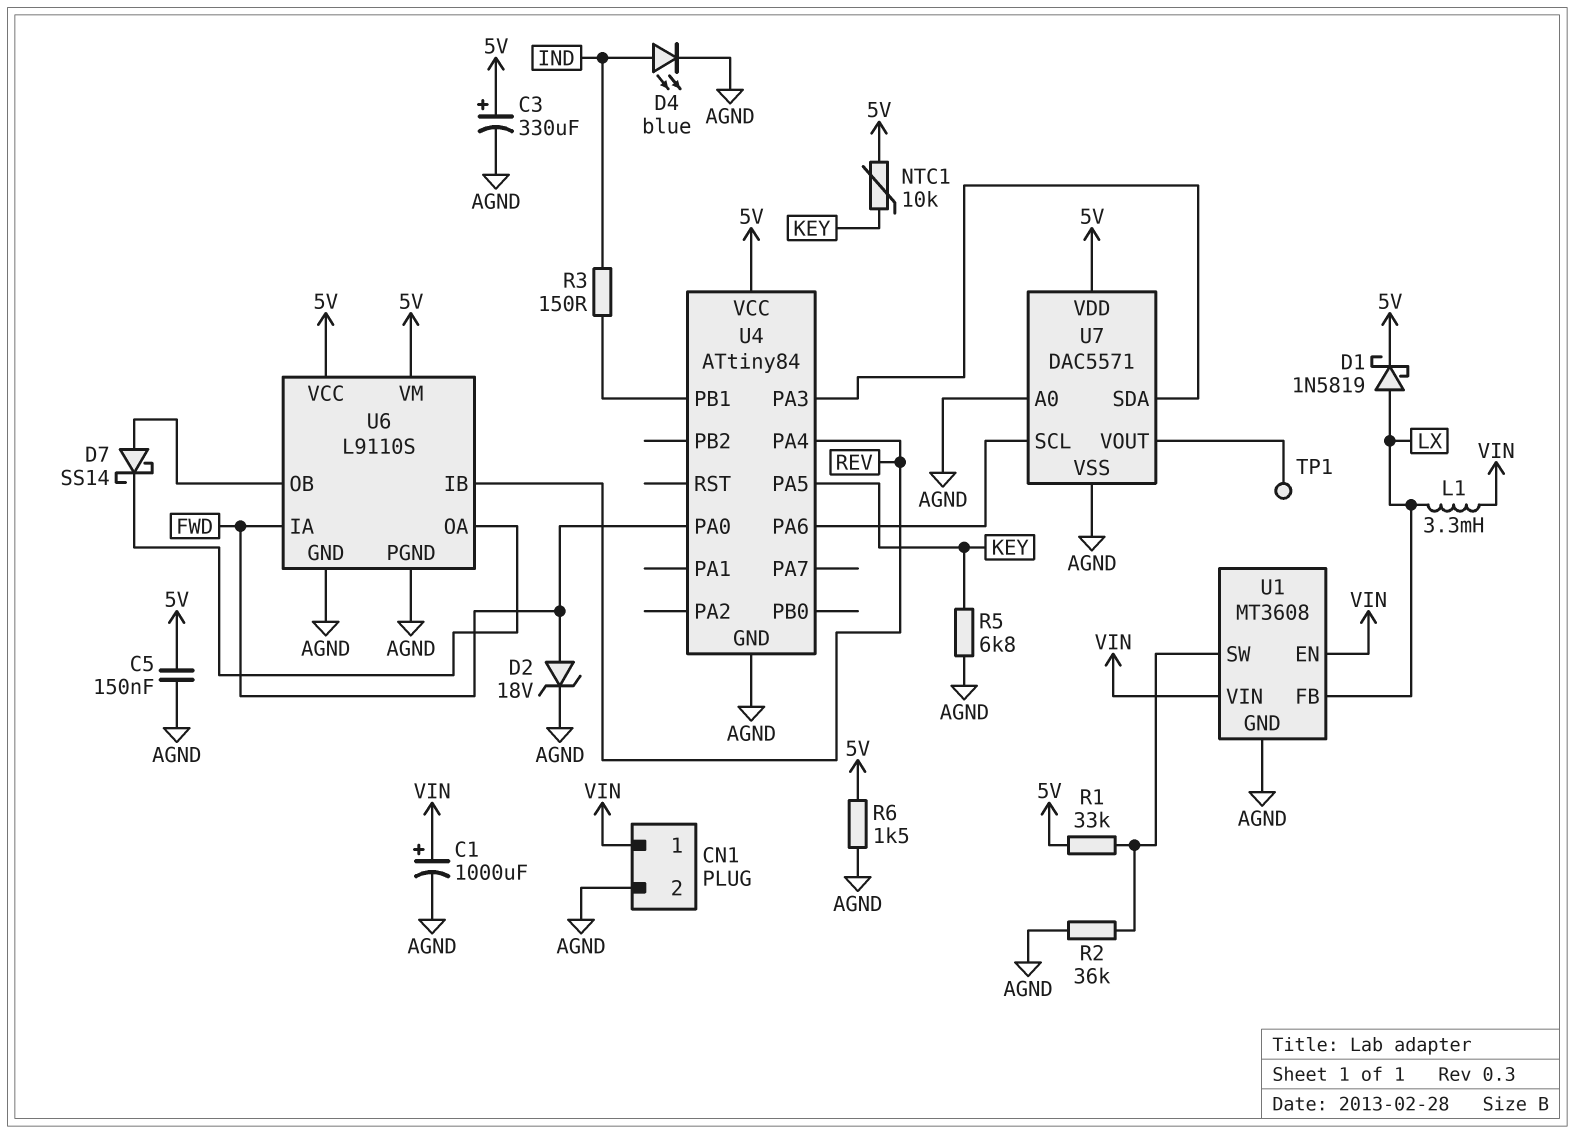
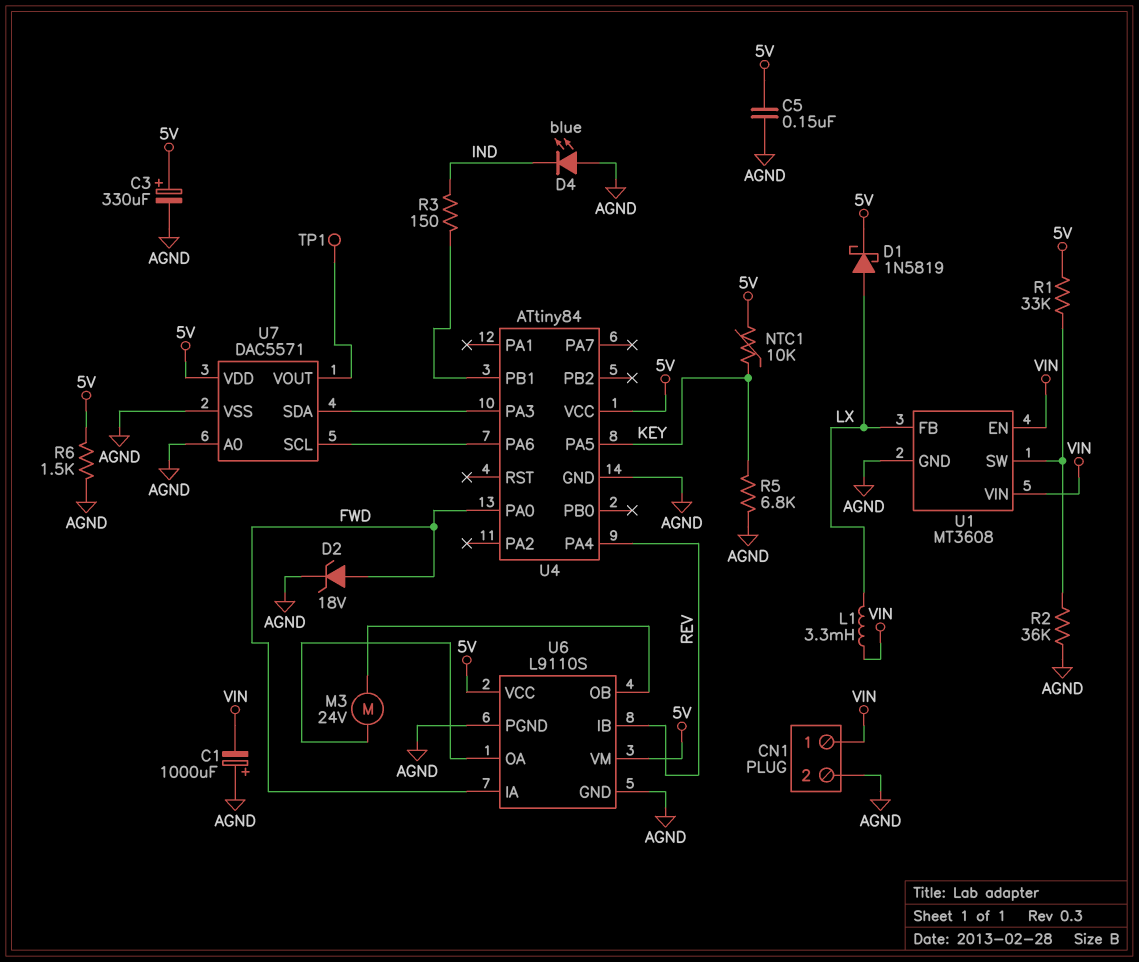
C1: 1000uF (plus VIN, minus AGND) -> 1000uF (plus AGND, minus VIN)
D4: LED blue (A IND, K AGND) -> LED blue (A AGND, K IND)
D7: schottky SS14 (A U6/OB, K U6/OA) -> none
M3: none -> motor 24V (U6/OA, U6/OB)

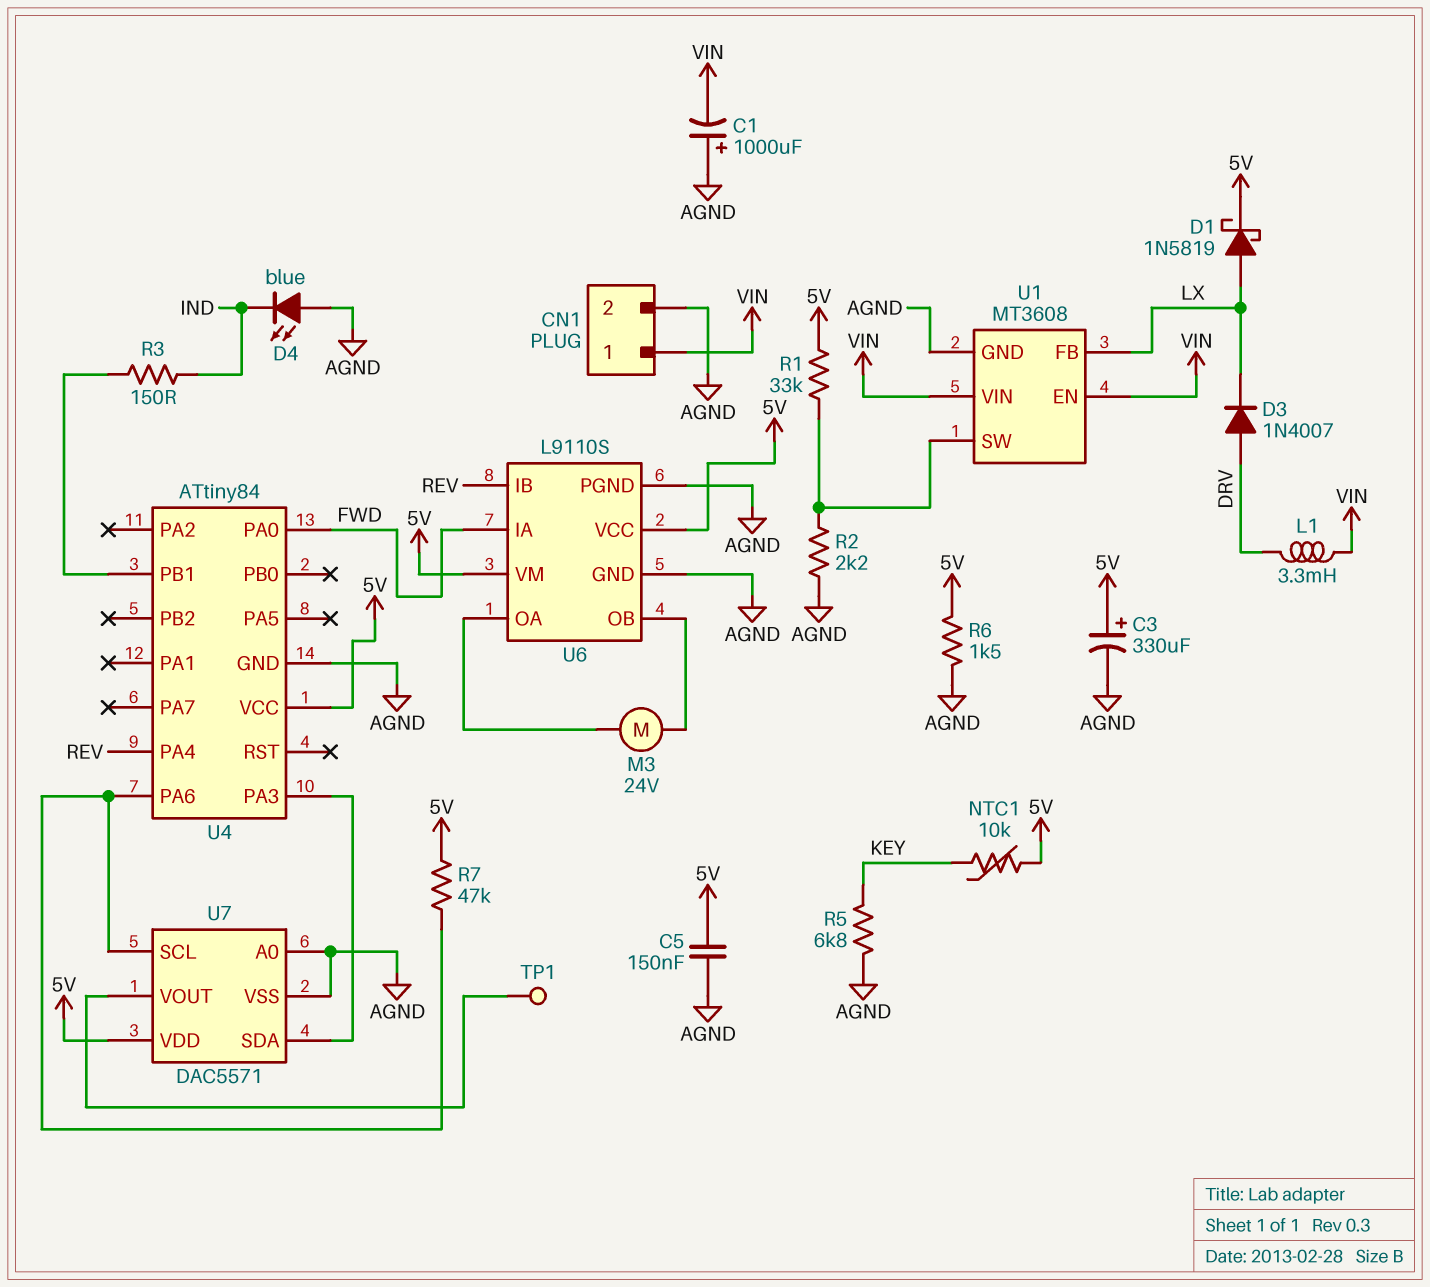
D2: zener 18V (A FWD, K AGND) -> none
D3: none -> diode 1N4007 (A DRV, K LX)
L1: 3.3mH (LX, VIN) -> 3.3mH (DRV, VIN)
R2: 36k (AGND, U1/SW) -> 2.2k (AGND, U1/SW)
R7: none -> 47k (5V, U4/PA6)
U4 pin PA5: KEY -> none

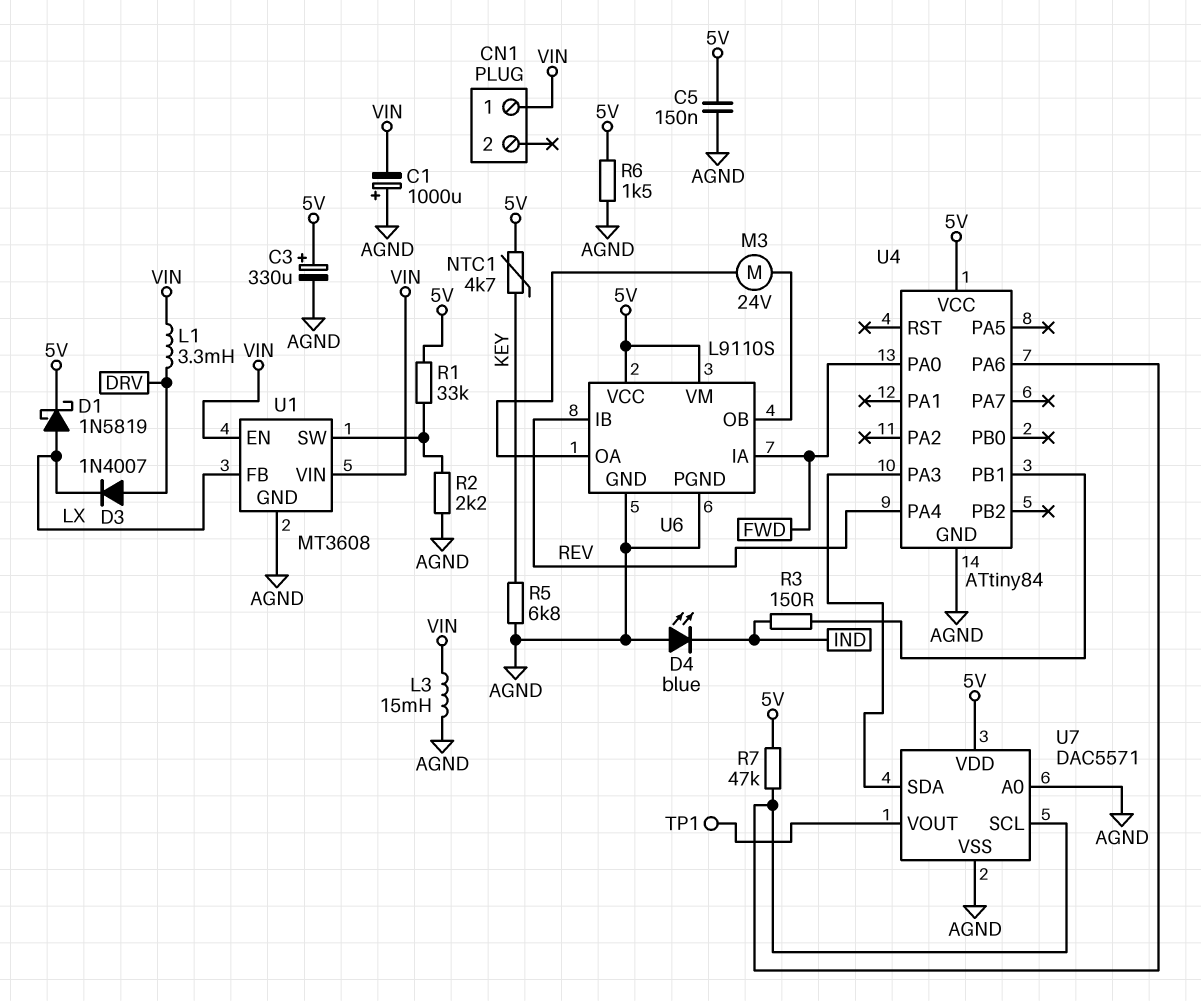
CN1 pin 2: AGND -> none
L3: none -> 15mH (AGND, VIN)
NTC1: 10k (5V, KEY) -> 4.7k (5V, KEY)

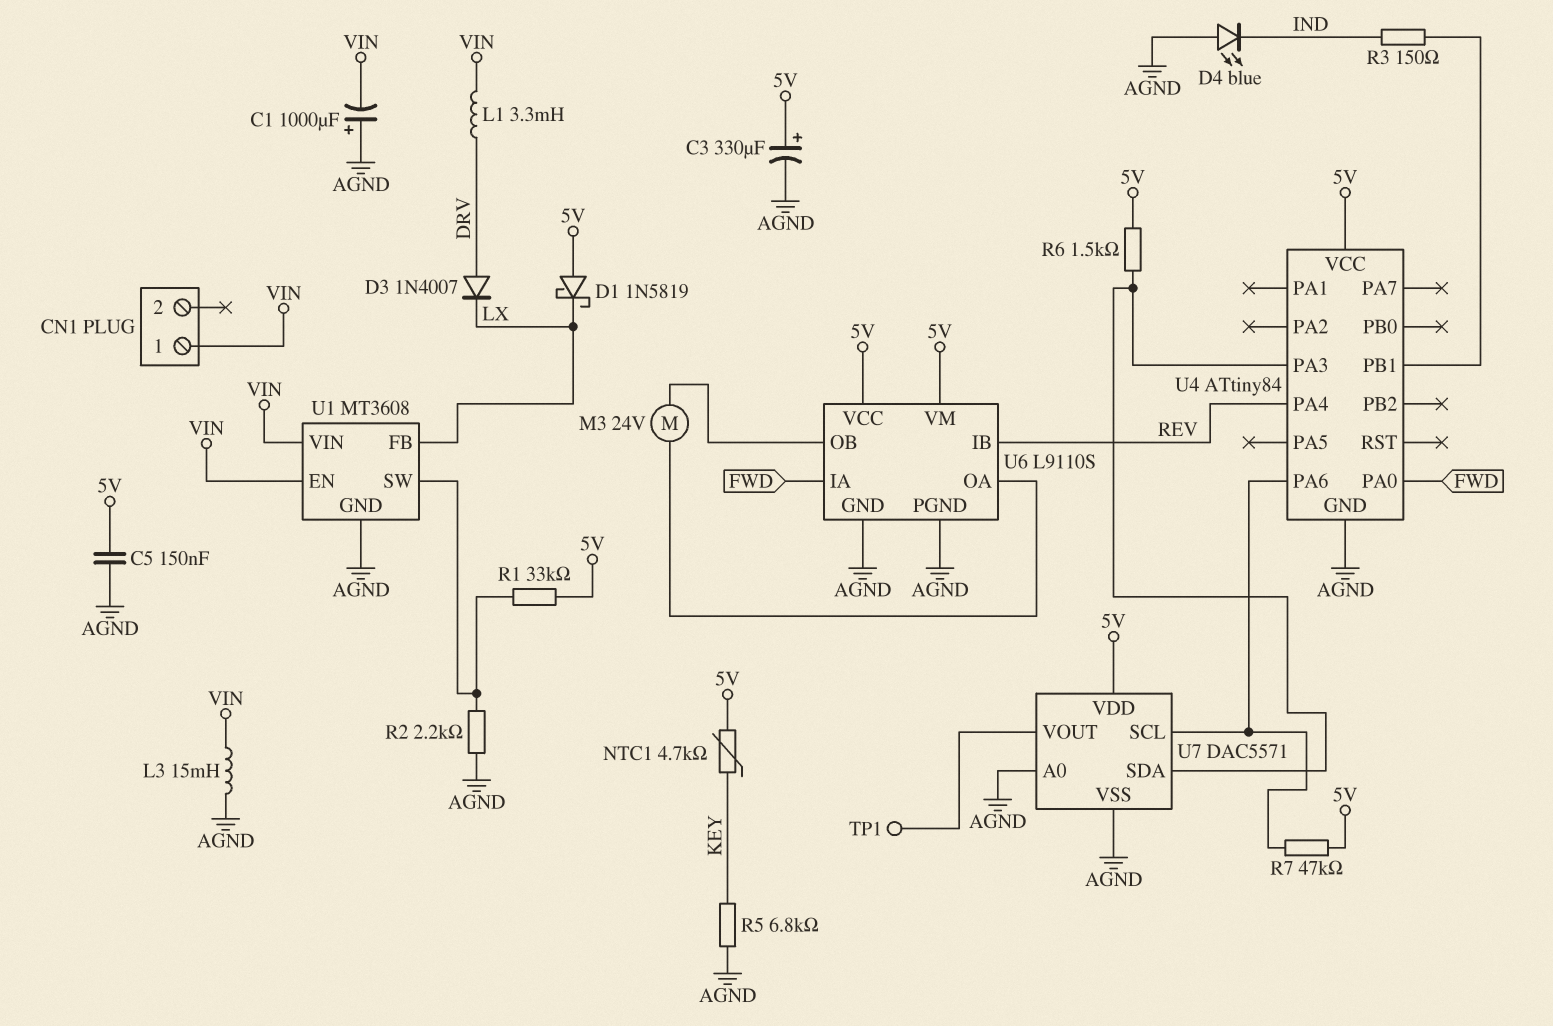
D1: schottky 1N5819 (A LX, K 5V) -> schottky 1N5819 (A 5V, K LX)
R6: 1.5k (5V, AGND) -> 1.5k (5V, U4/PA3)

